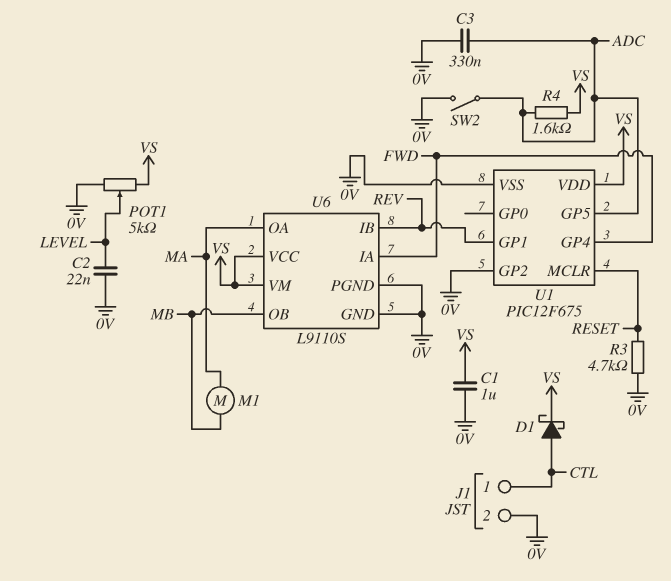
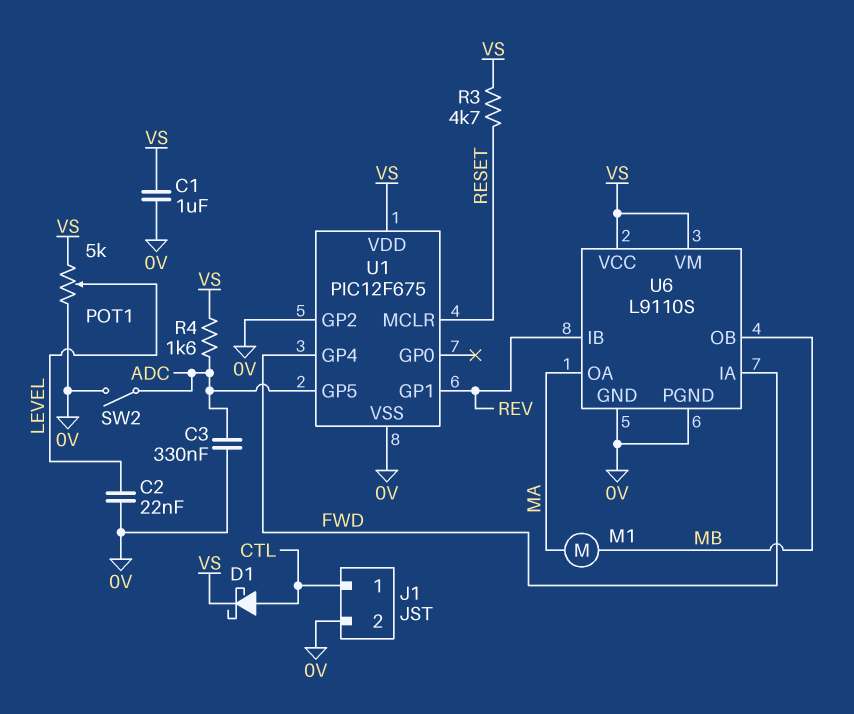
R3: 4.7k (0V, RESET) -> 4.7k (RESET, VS)

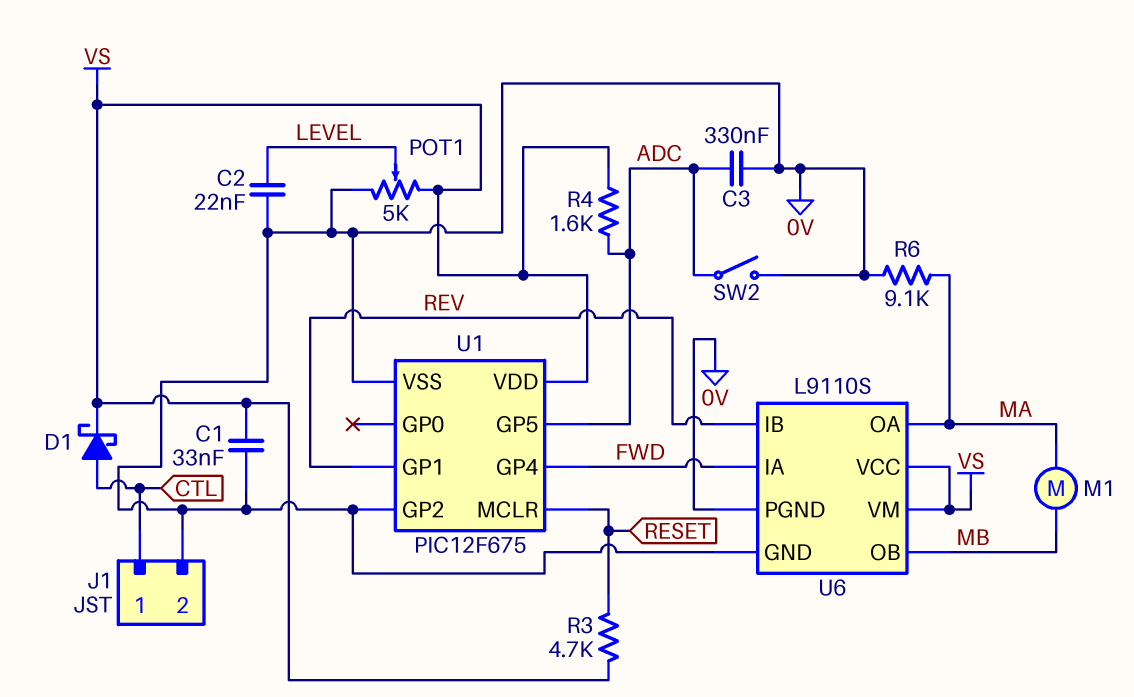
C1: 1uF (0V, VS) -> 33nF (0V, VS)
R6: none -> 9.1k (0V, MA)

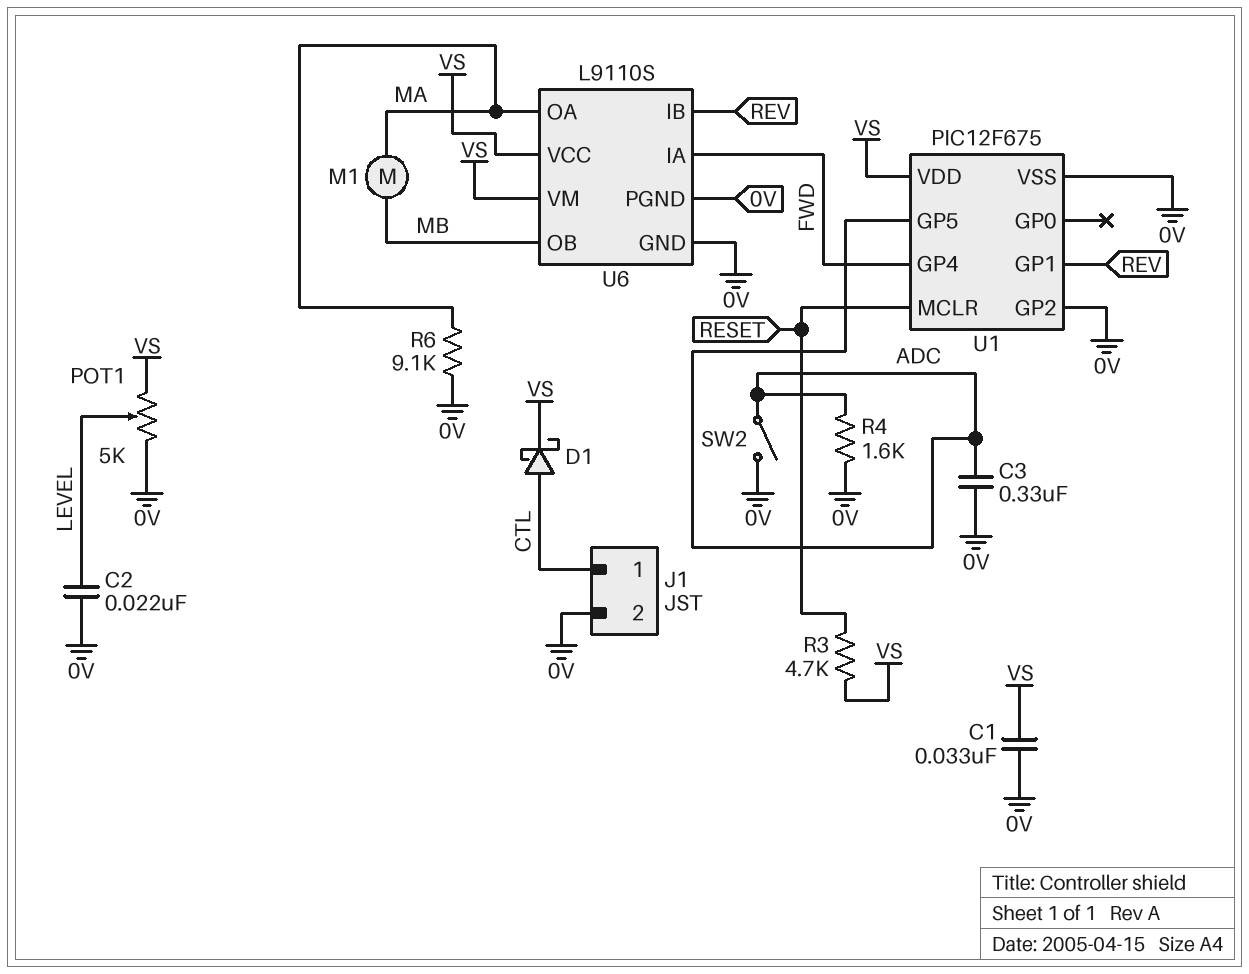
R4: 1.6k (ADC, VS) -> 1.6k (0V, ADC)

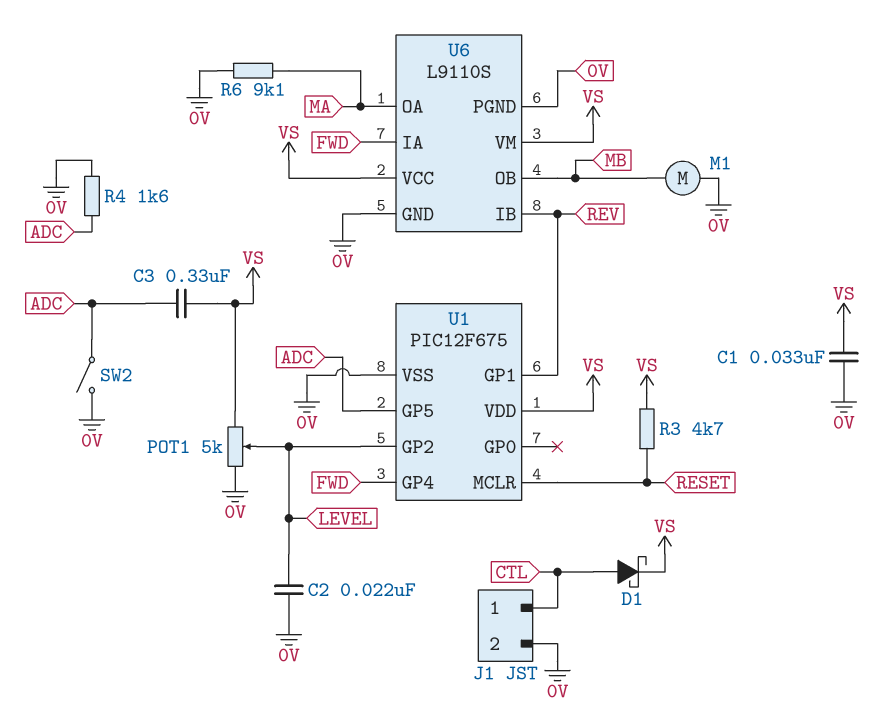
C3: 330nF (0V, ADC) -> 330nF (ADC, VS)
M1: motor (MA, MB) -> motor (0V, MB)
U1 pin GP2: 0V -> LEVEL

